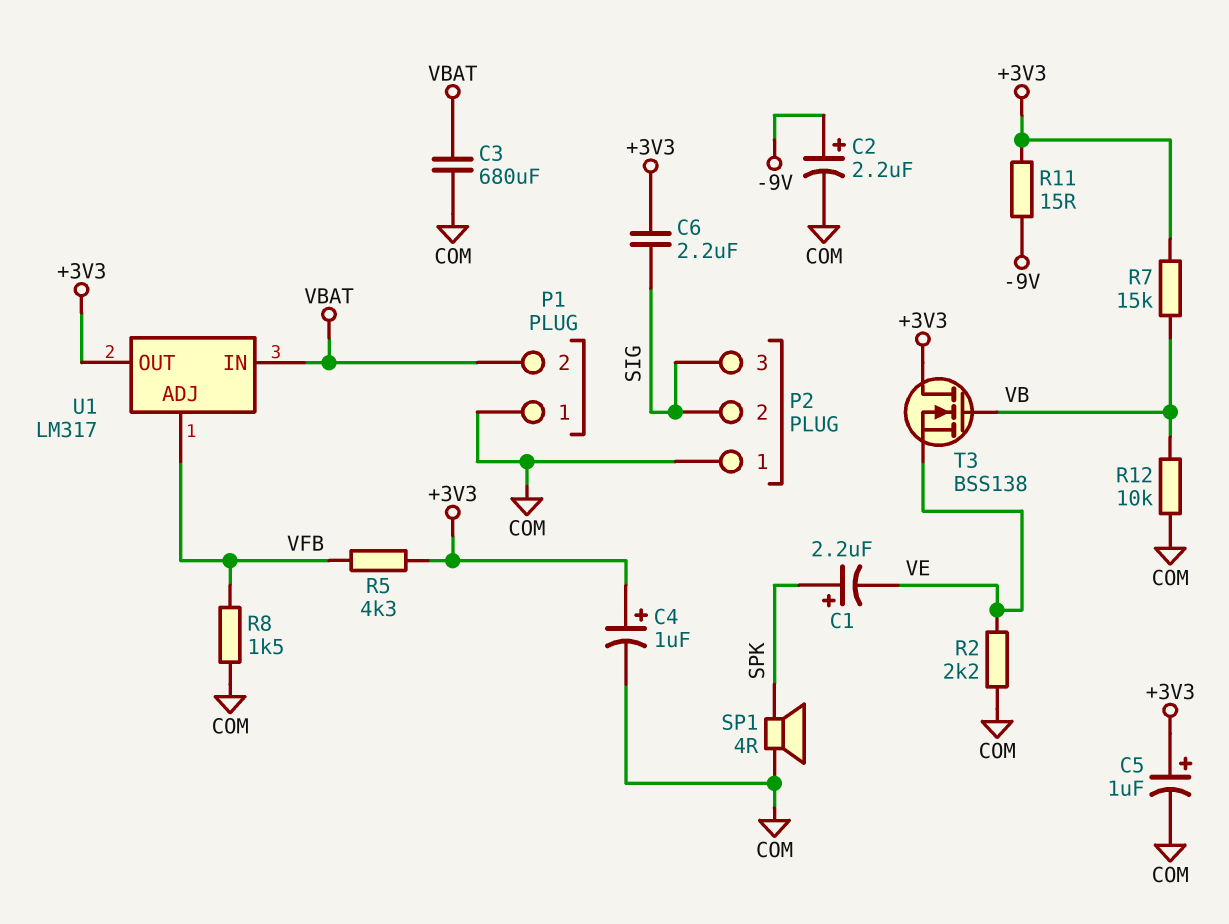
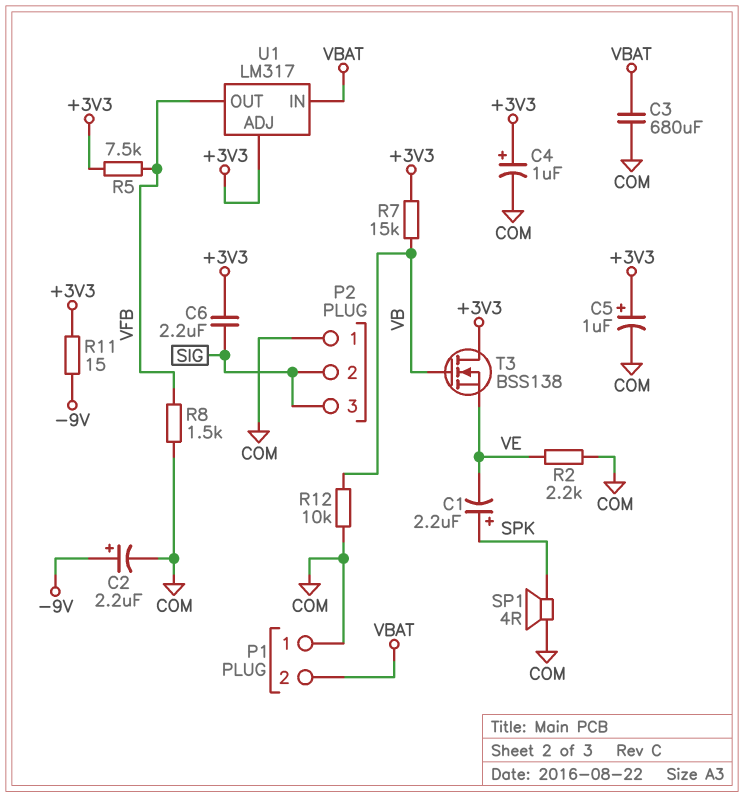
R5: 4.3k (+3V3, VFB) -> 7.5k (+3V3, VFB)
U1 pin ADJ: VFB -> +3V3
U1 pin OUT: +3V3 -> VFB

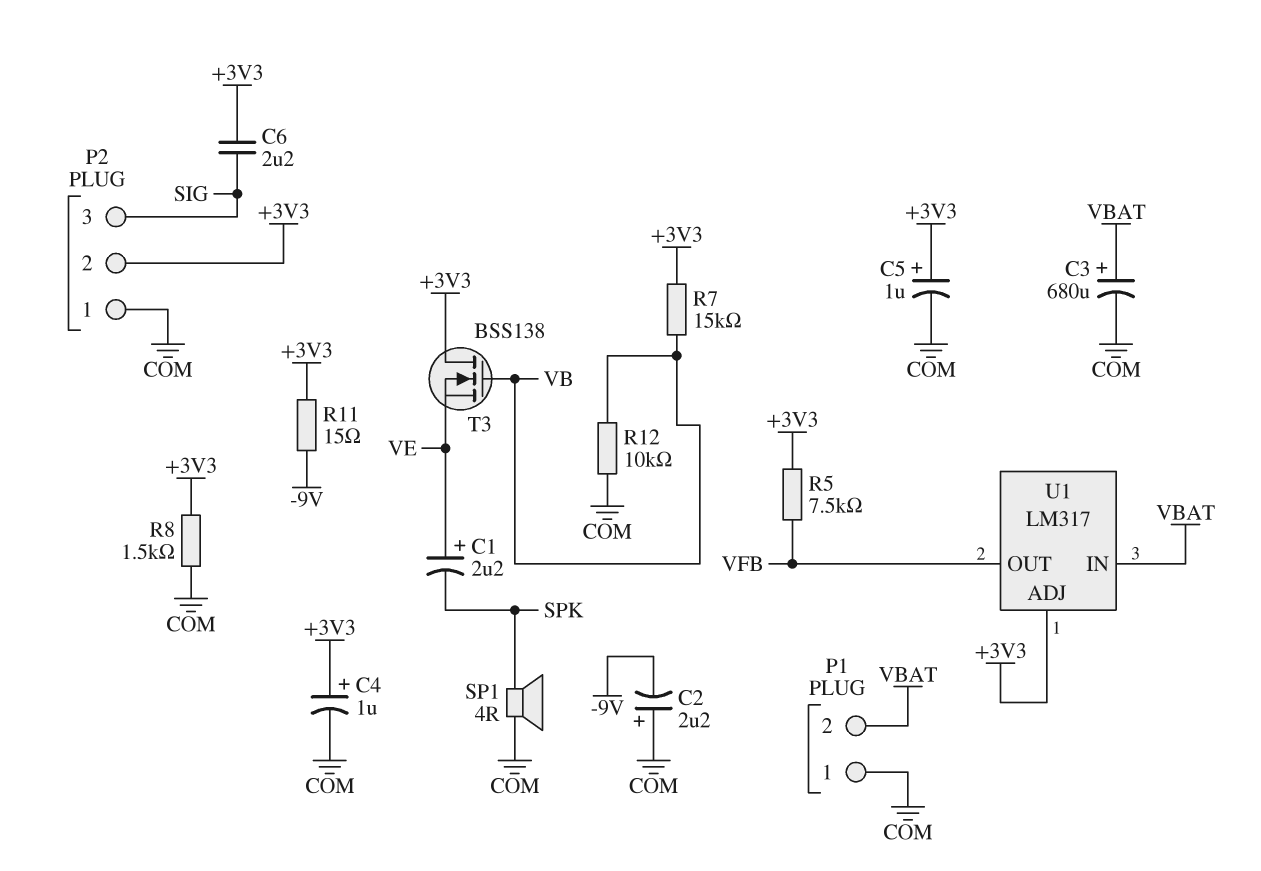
C1: 2.2uF (plus SPK, minus VE) -> 2.2uF (plus VE, minus SPK)
C2: 2.2uF (plus -9V, minus COM) -> 2.2uF (plus COM, minus -9V)
C3: 680uF (COM, VBAT) -> 680uF (plus VBAT, minus COM)
P2 pin 2: SIG -> +3V3
R2: 2.2k (COM, VE) -> none
R8: 1.5k (COM, VFB) -> 1.5k (+3V3, COM)

